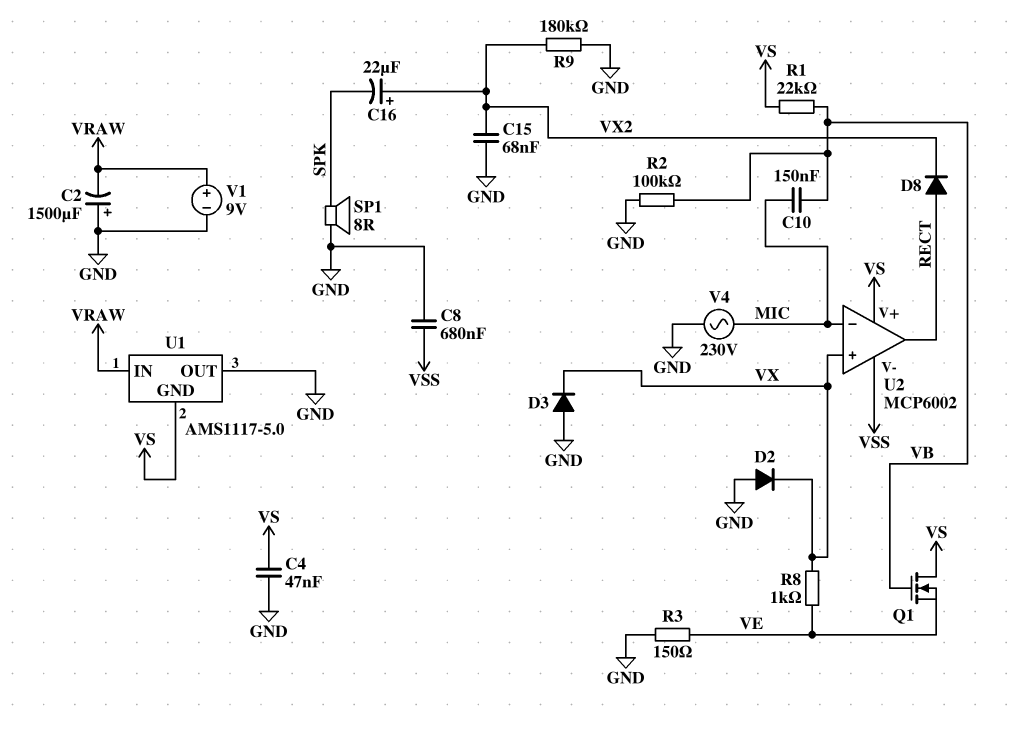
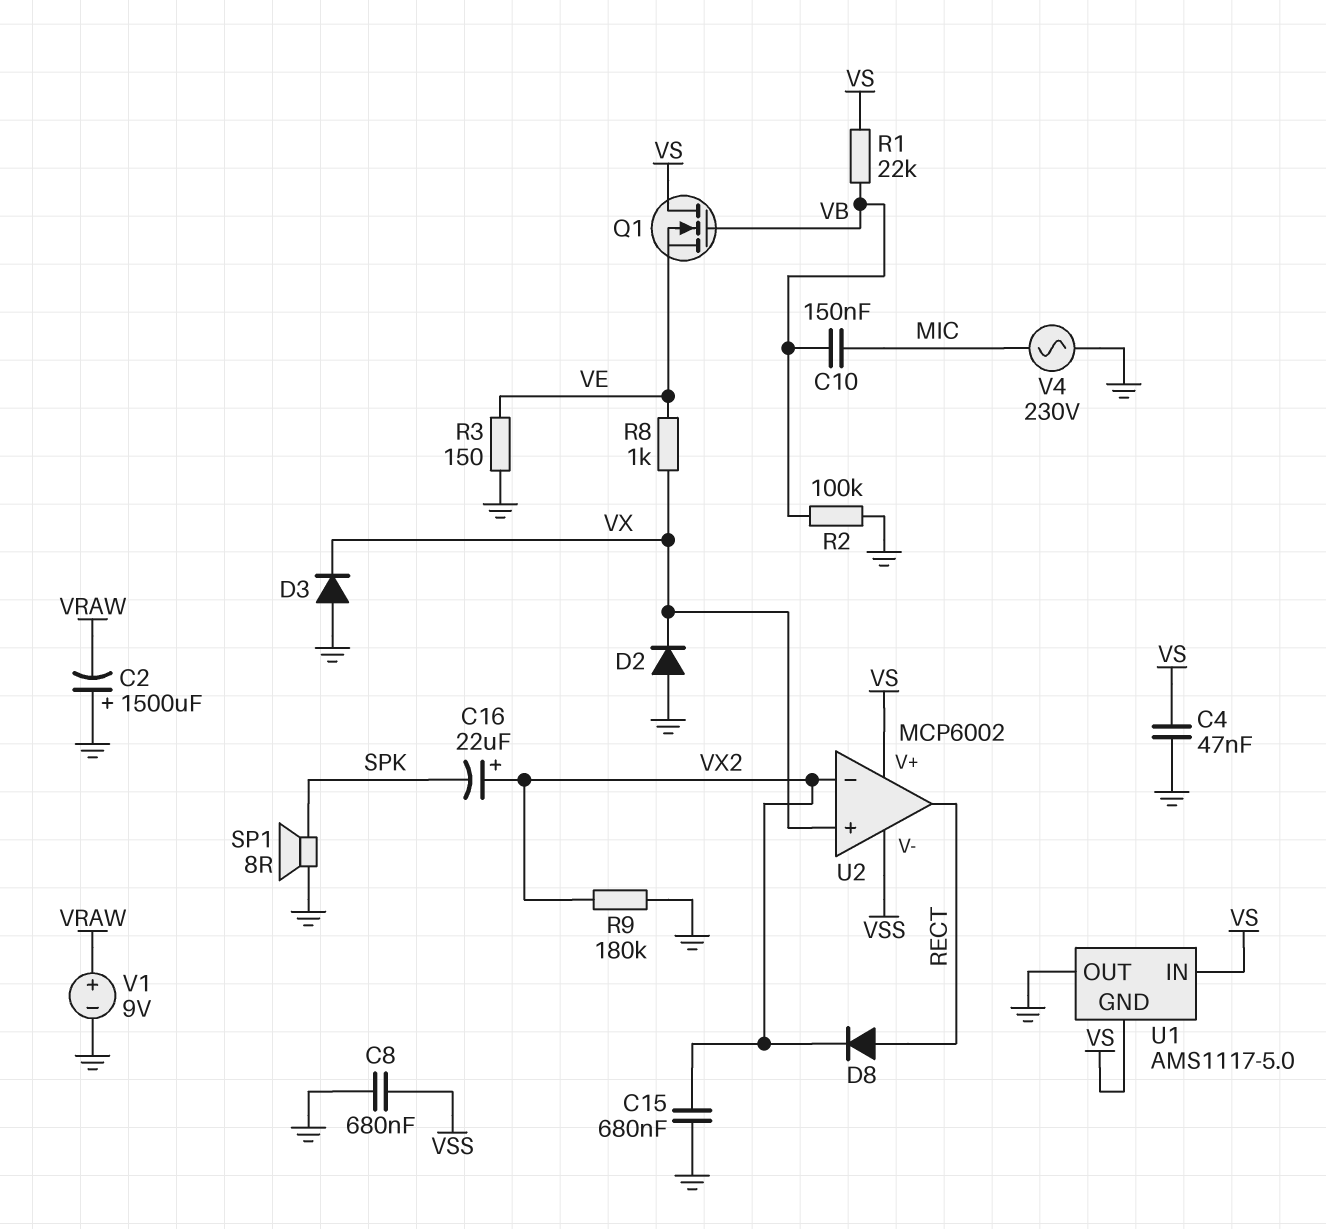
C15: 68nF (GND, VX2) -> 680nF (GND, VX2)
U1 pin IN: VRAW -> VS
U2 pin in-: MIC -> VX2

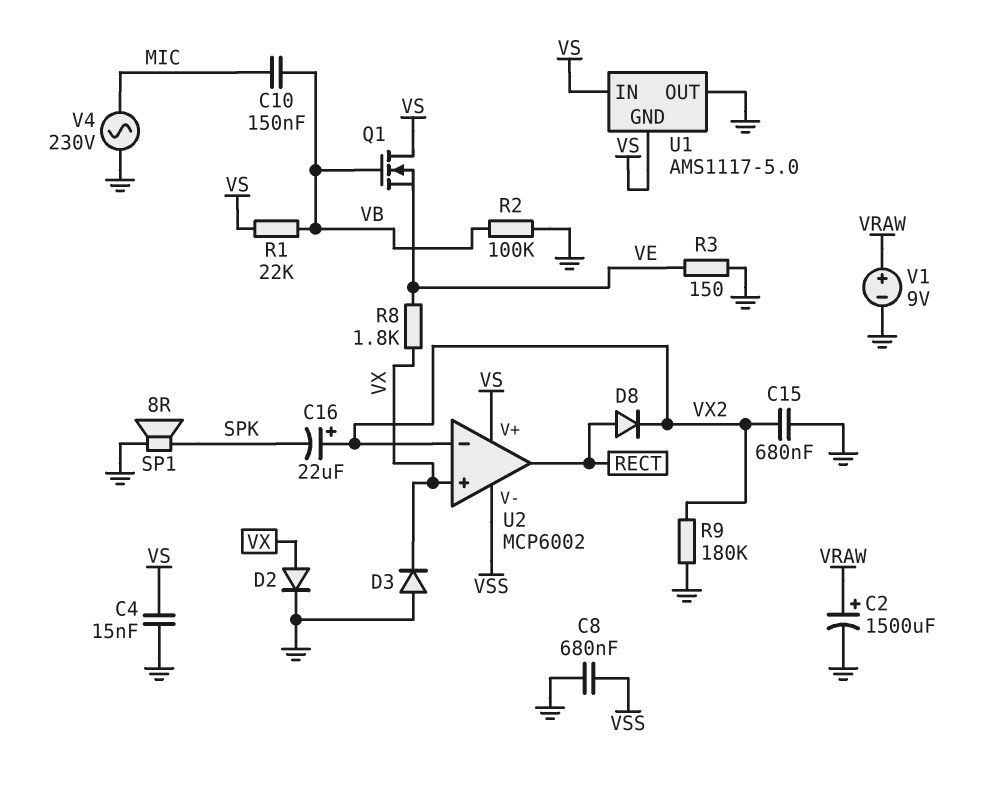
C2: 1500uF (plus GND, minus VRAW) -> 1500uF (plus VRAW, minus GND)
C4: 47nF (GND, VS) -> 15nF (GND, VS)
D2: diode (A GND, K VX) -> diode (A VX, K GND)
R8: 1k (VE, VX) -> 1.8k (VE, VX)

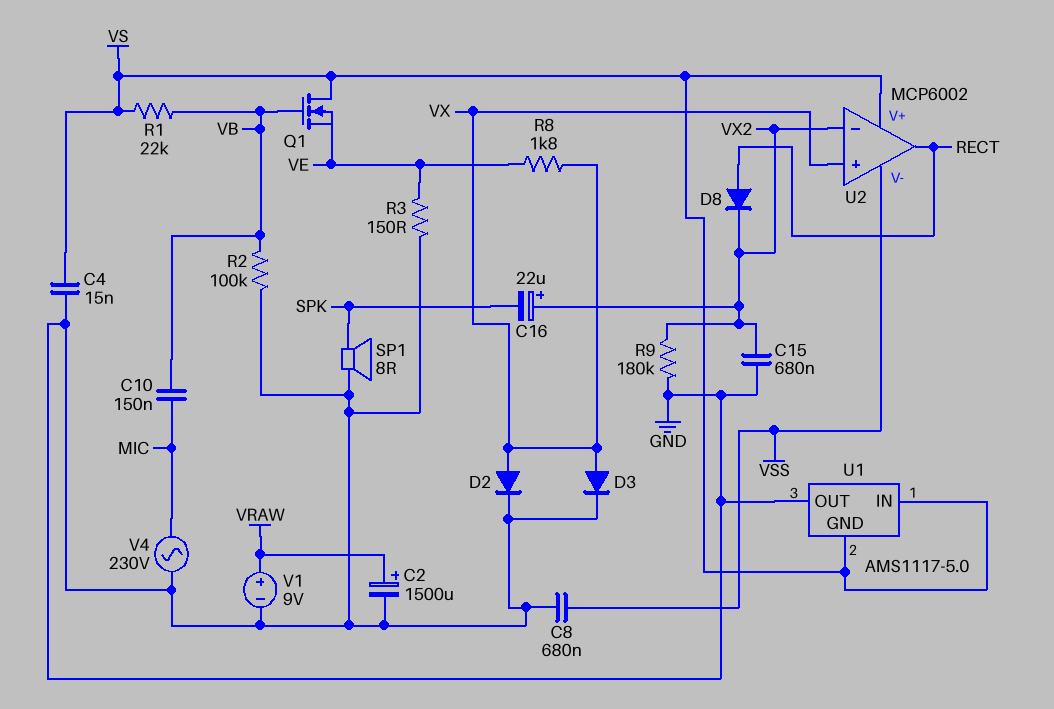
D3: diode (A GND, K VX) -> diode (A VX, K GND)

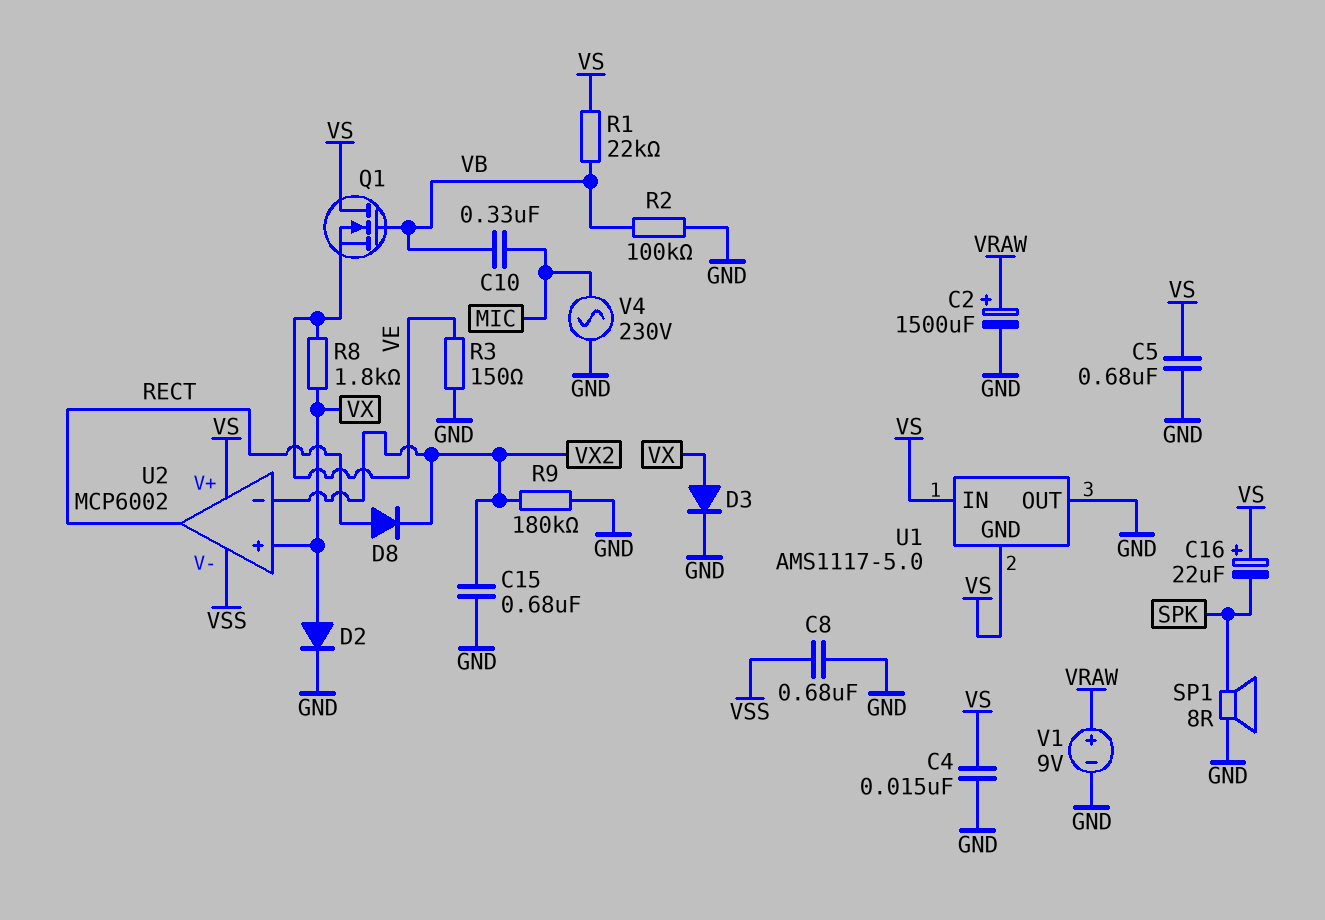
C5: none -> 680nF (GND, VS)
C10: 150nF (MIC, VB) -> 330nF (MIC, VB)
C16: 22uF (plus VX2, minus SPK) -> 22uF (plus VS, minus SPK)

